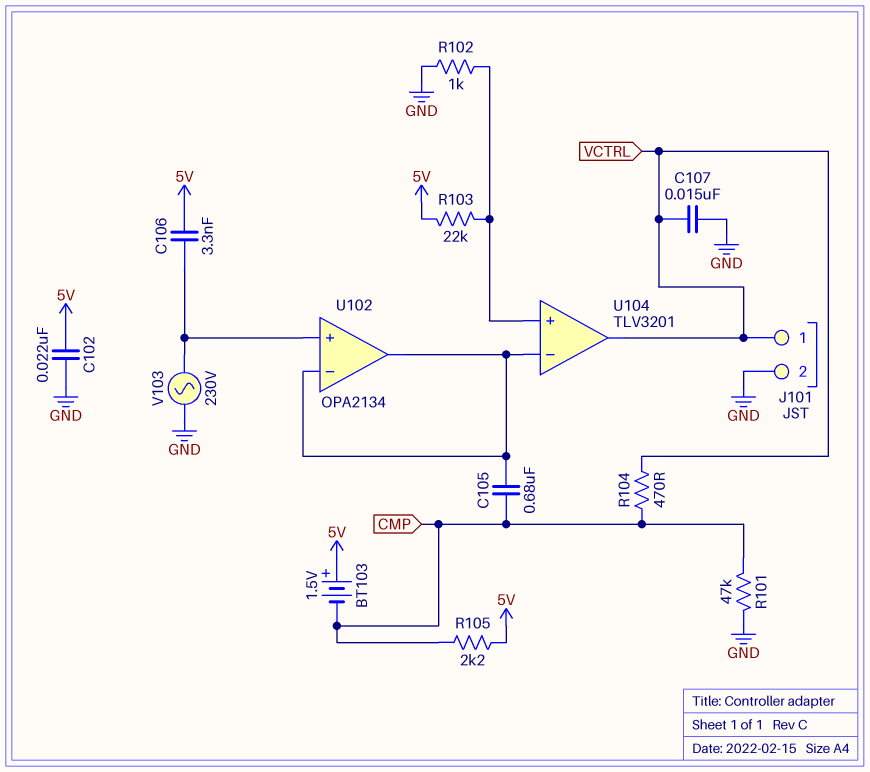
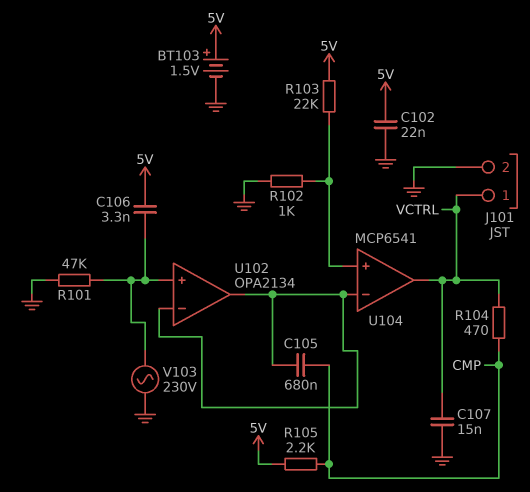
BT103: 1.5V (plus 5V, minus CMP) -> 1.5V (plus 5V, minus GND)
R101: 47k (CMP, GND) -> 47k (GND, U102/in+)
U104: TLV3201 -> MCP6541

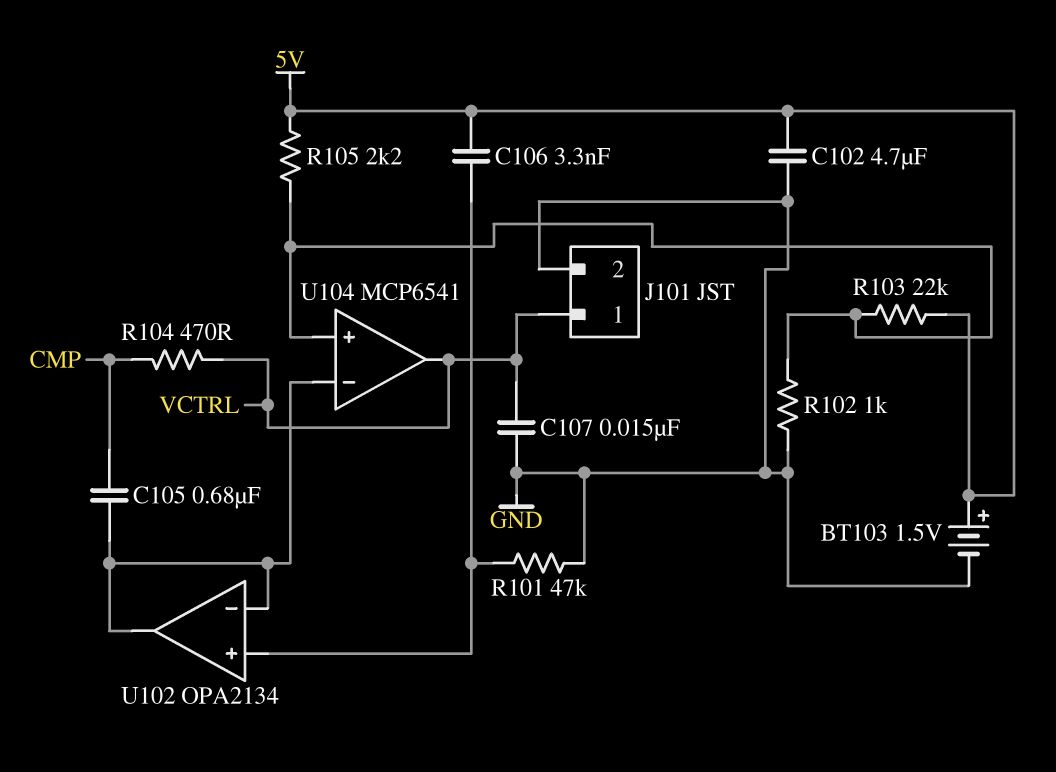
C102: 22nF (5V, GND) -> 4.7uF (5V, GND)
R105: 2.2k (5V, CMP) -> 2.2k (5V, U104/in+)
V103: AC 230V (GND, U102/in+) -> none

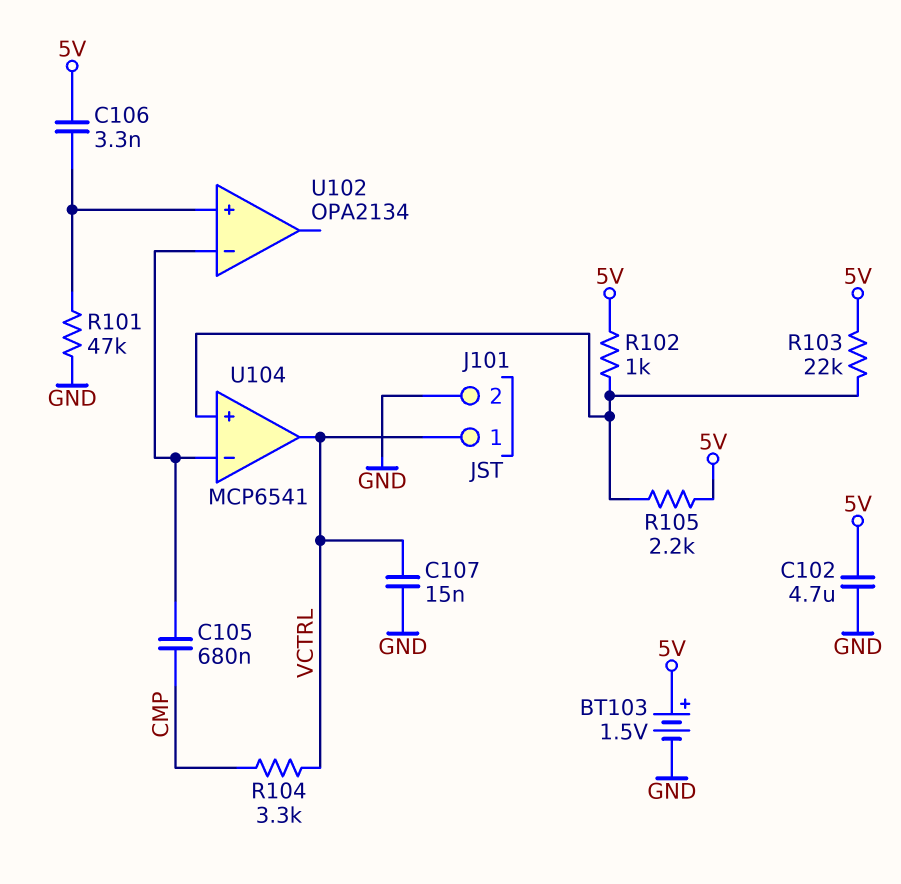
R102: 1k (GND, U104/in+) -> 1k (5V, U104/in+)
R104: 470 (CMP, VCTRL) -> 3.3k (CMP, VCTRL)
U102 pin out: U102/in- -> none

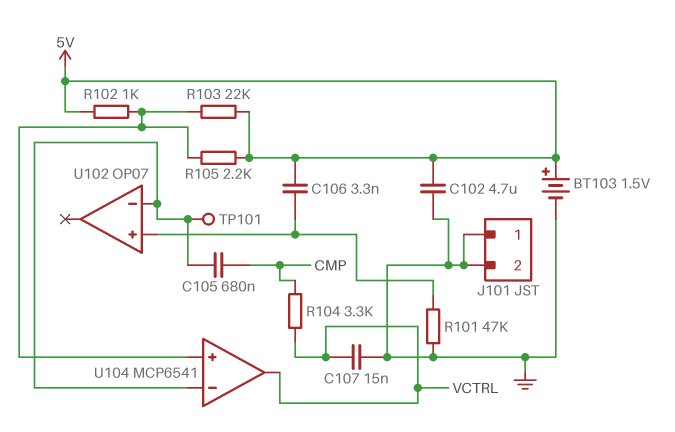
J101 pin 1: VCTRL -> GND
TP101: none -> test point (U102/in-)
U102: OPA2134 -> OP07

